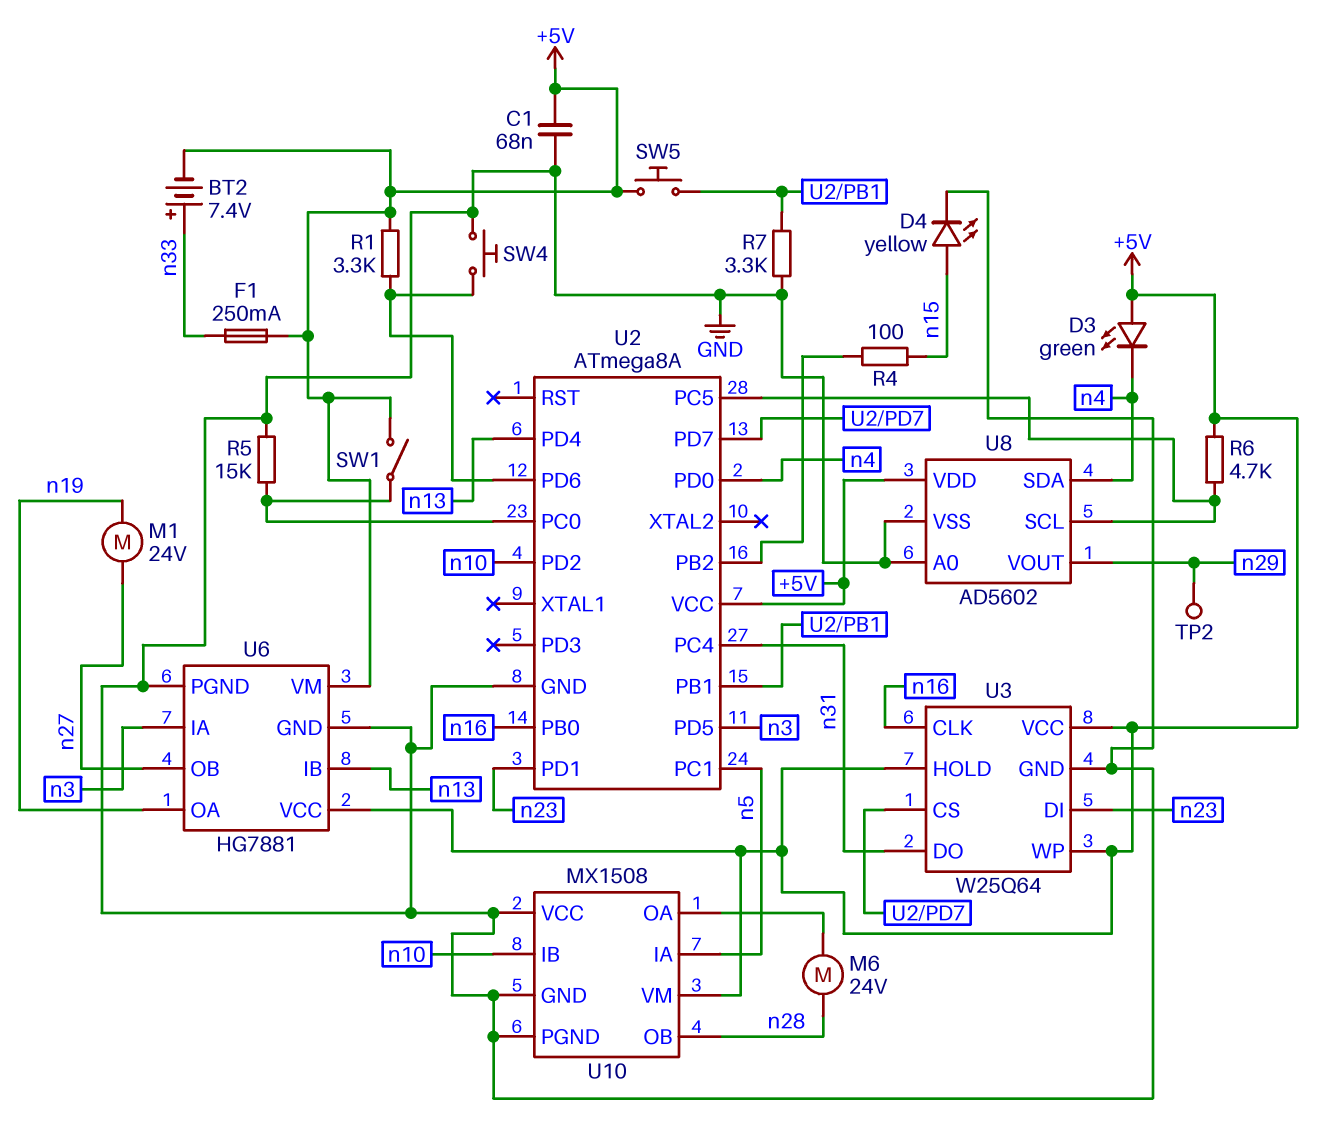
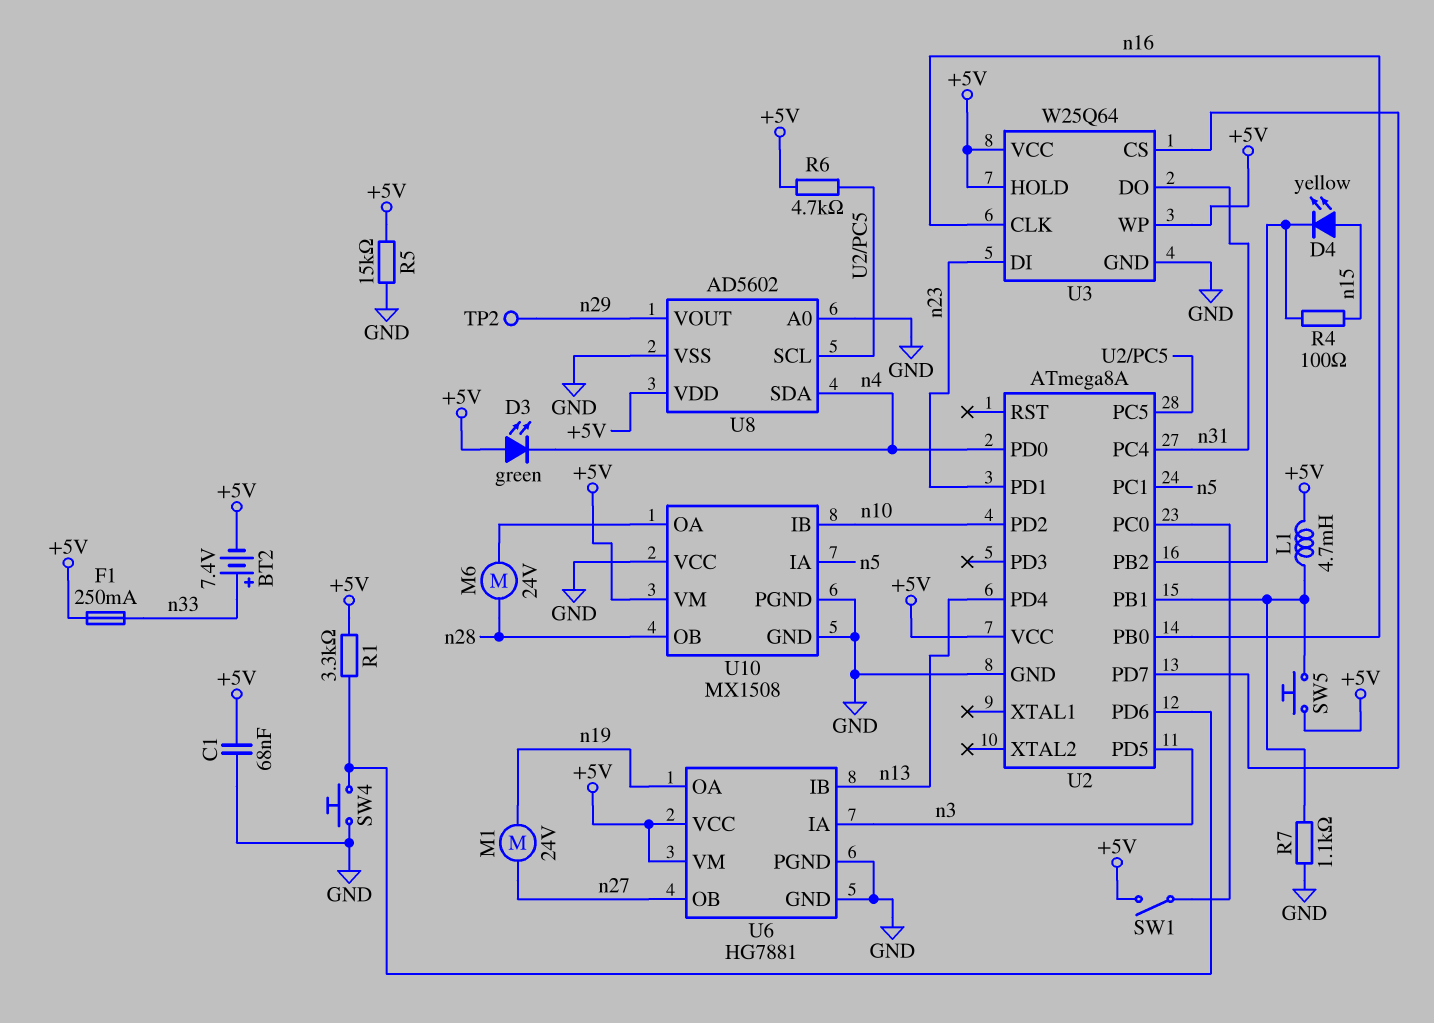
D4: LED yellow (A n15, K GND) -> LED yellow (A n15, K U2/PB2)
L1: none -> 4.7mH (+5V, U2/PB1)
R5: 15k (GND, U2/PC0) -> 15k (+5V, GND)
R7: 3.3k (GND, U2/PB1) -> 1.1k (GND, U2/PB1)

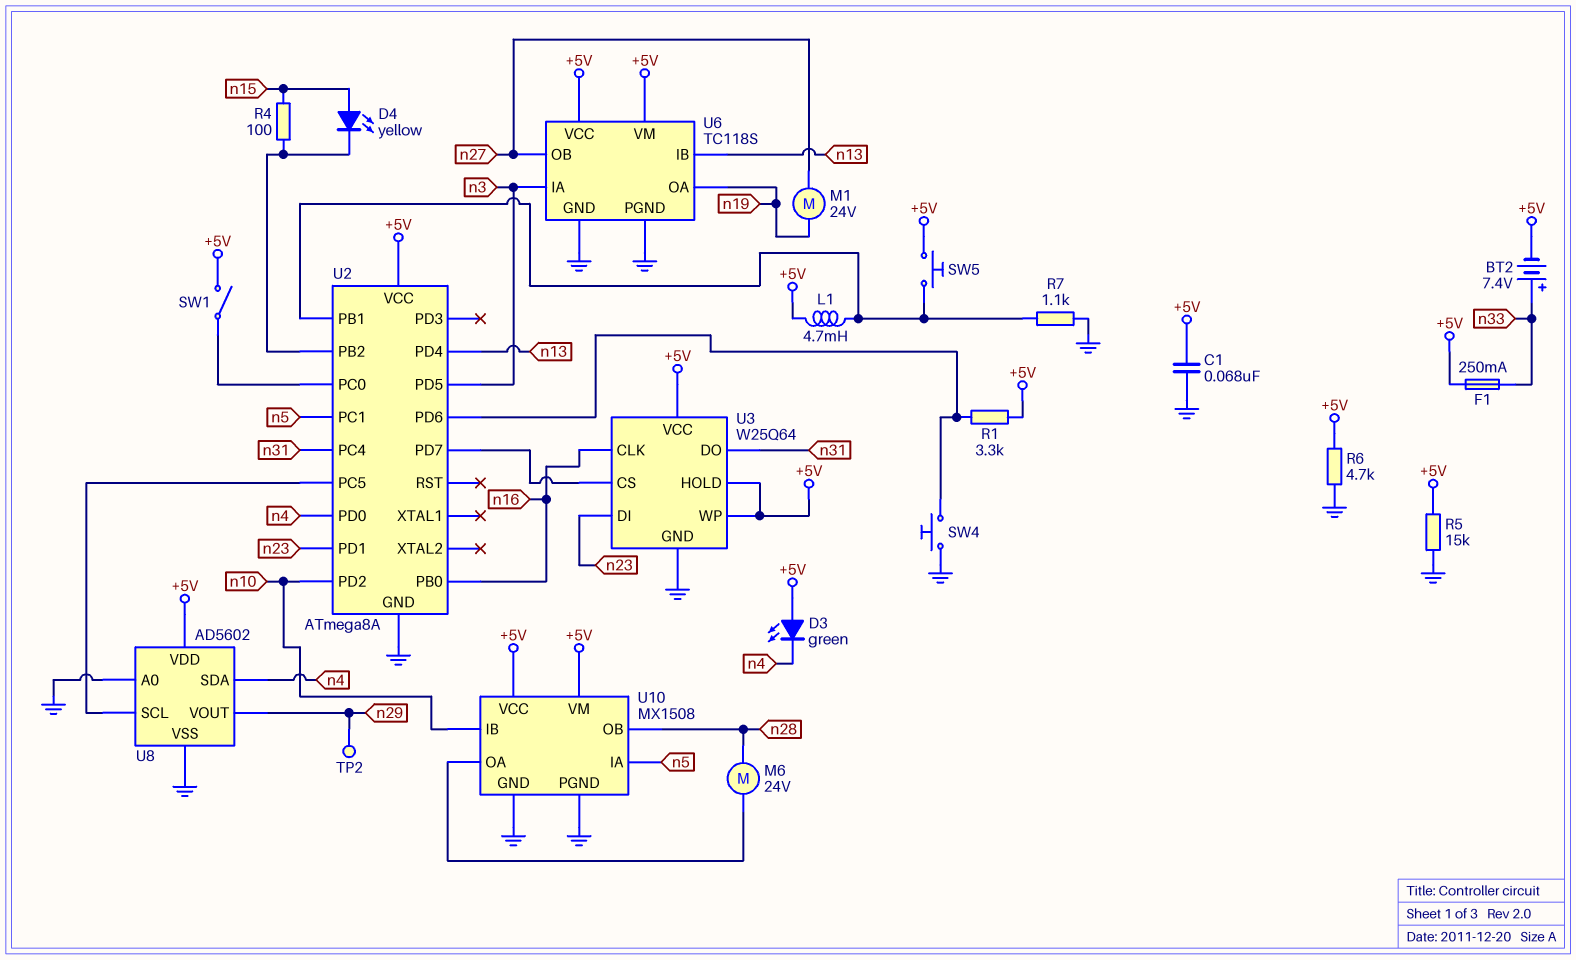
R6: 4.7k (+5V, U2/PC5) -> 4.7k (+5V, GND)
U6: HG7881 -> TC118S
U10 pin VCC: GND -> +5V

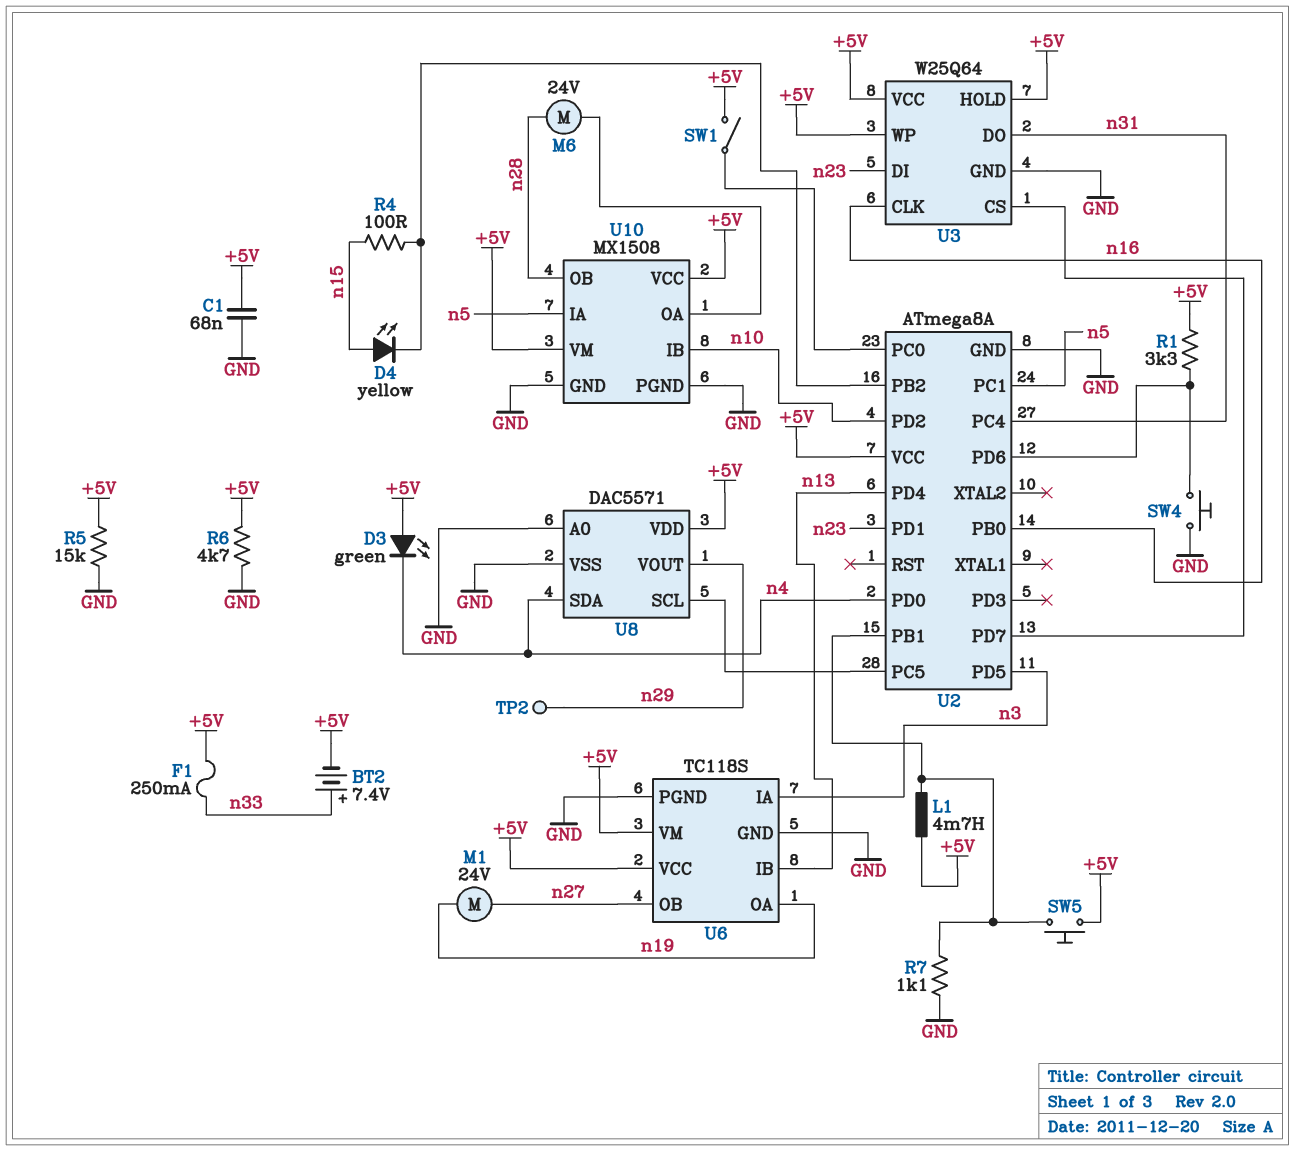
U8: AD5602 -> DAC5571

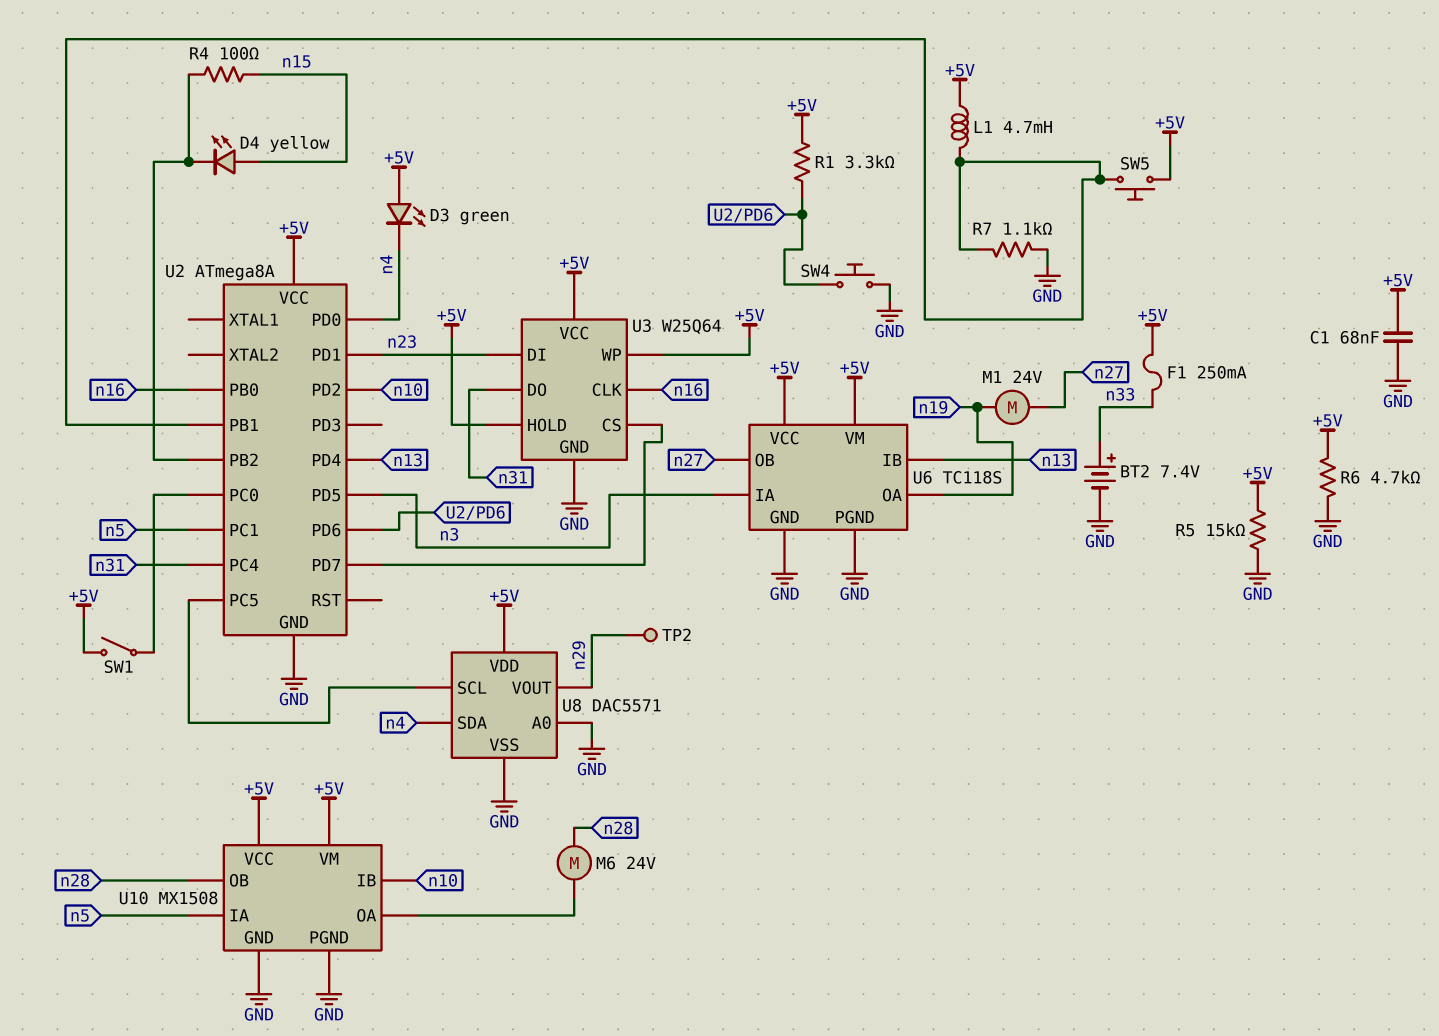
BT2: 7.4V (plus n33, minus +5V) -> 7.4V (plus n33, minus GND)

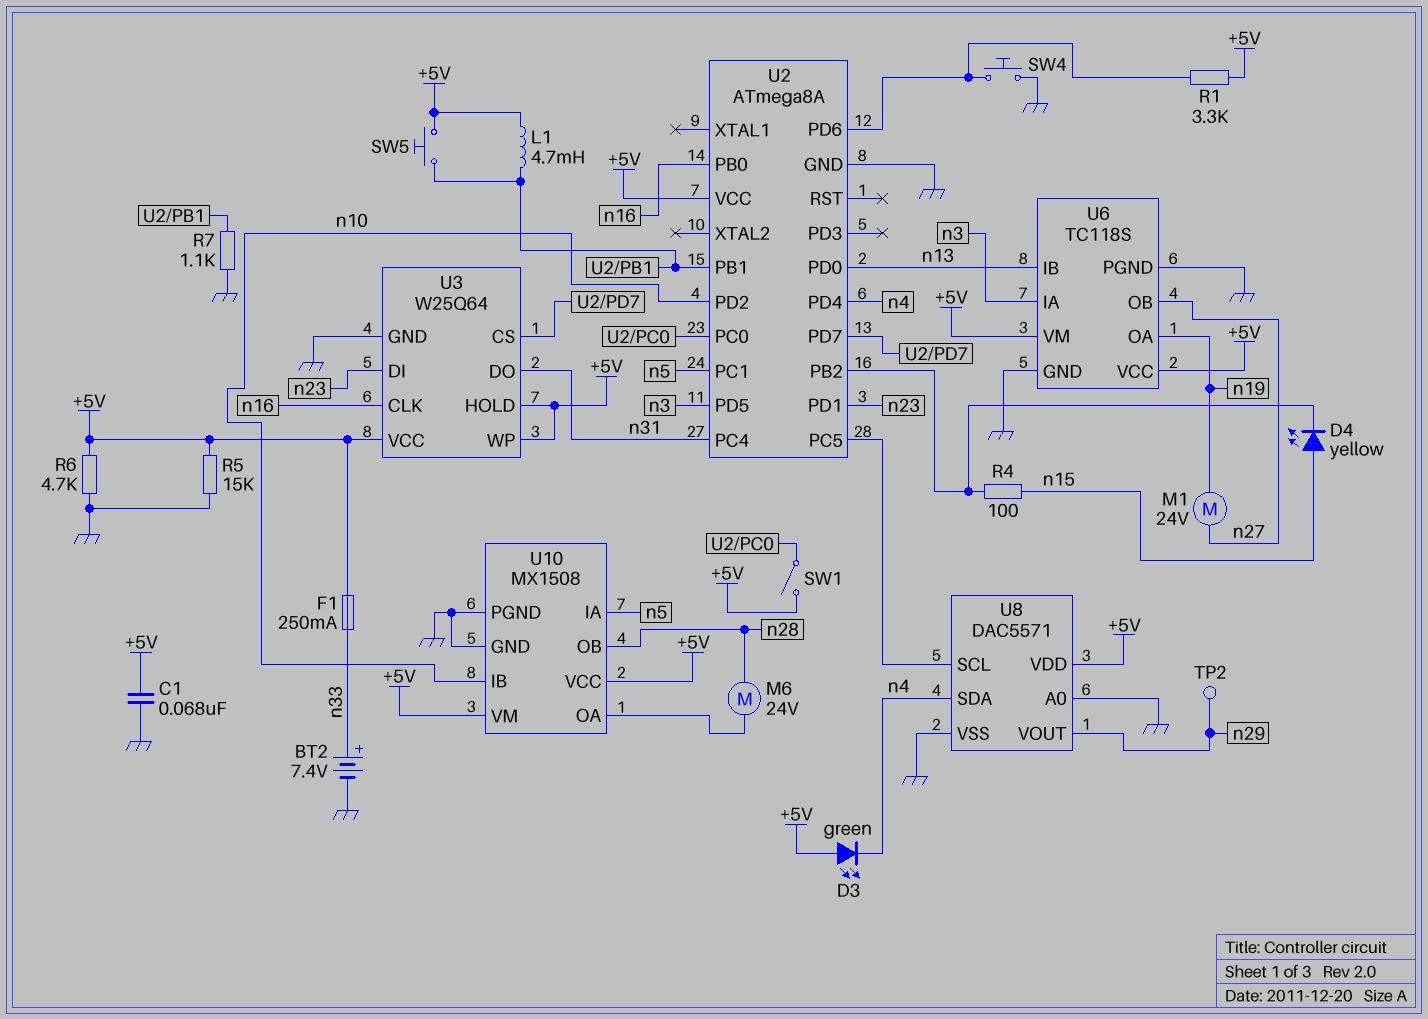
U2 pin PD0: n4 -> n13
U2 pin PD4: n13 -> n4

